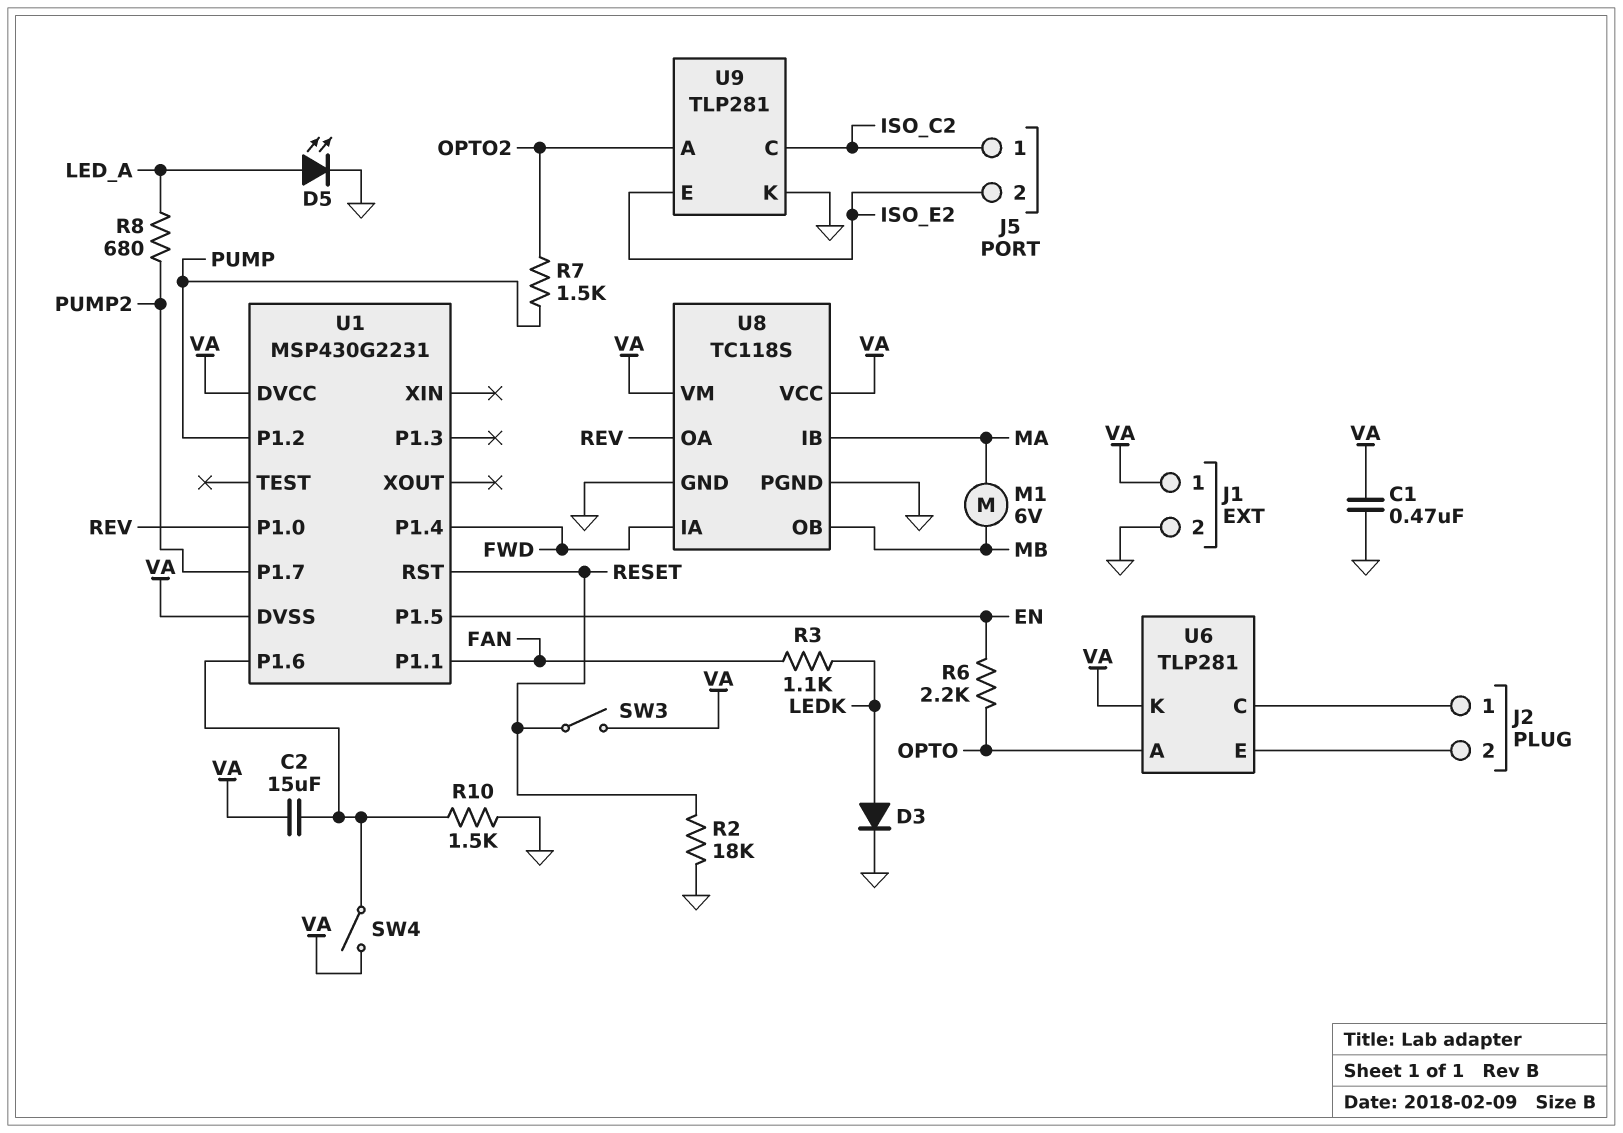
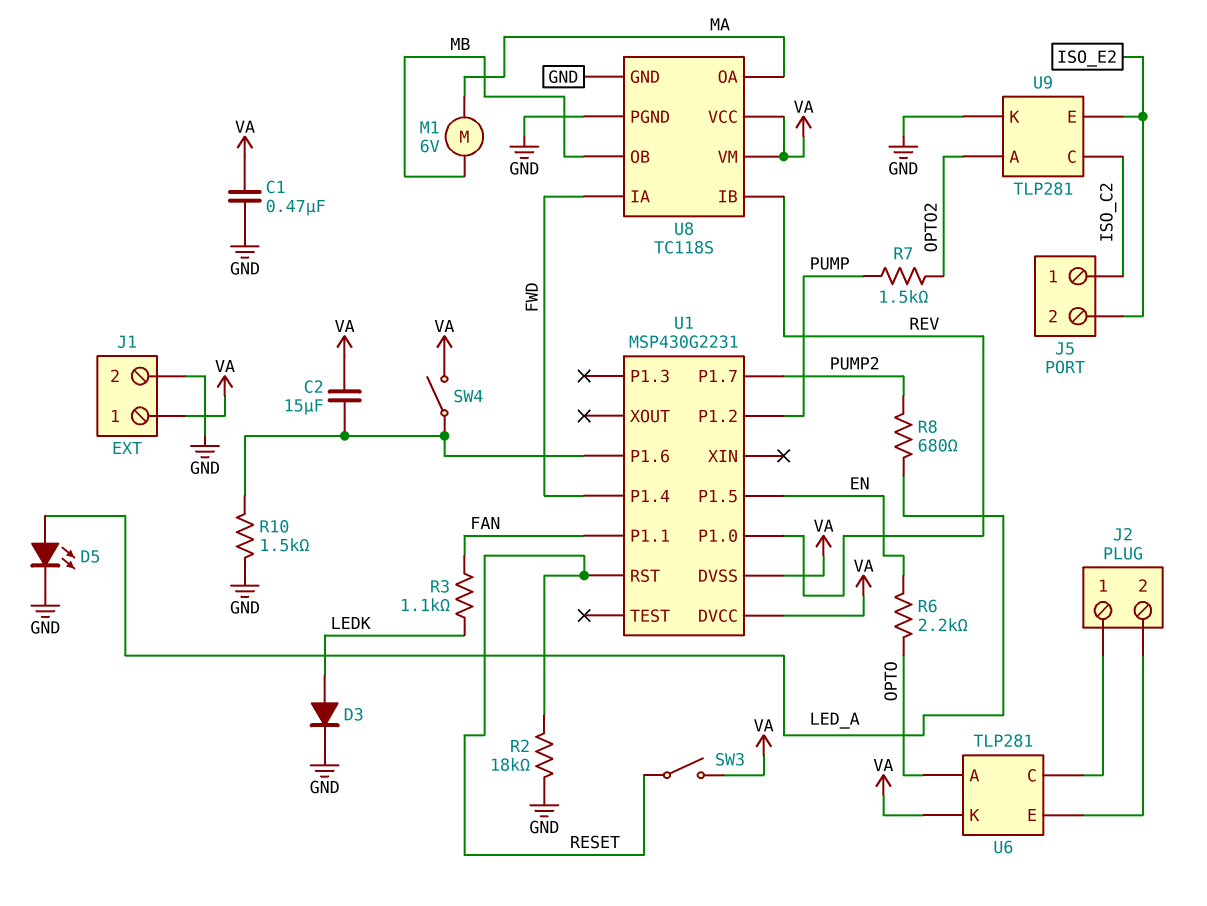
U8 pin IB: MA -> REV
U8 pin OA: REV -> MA

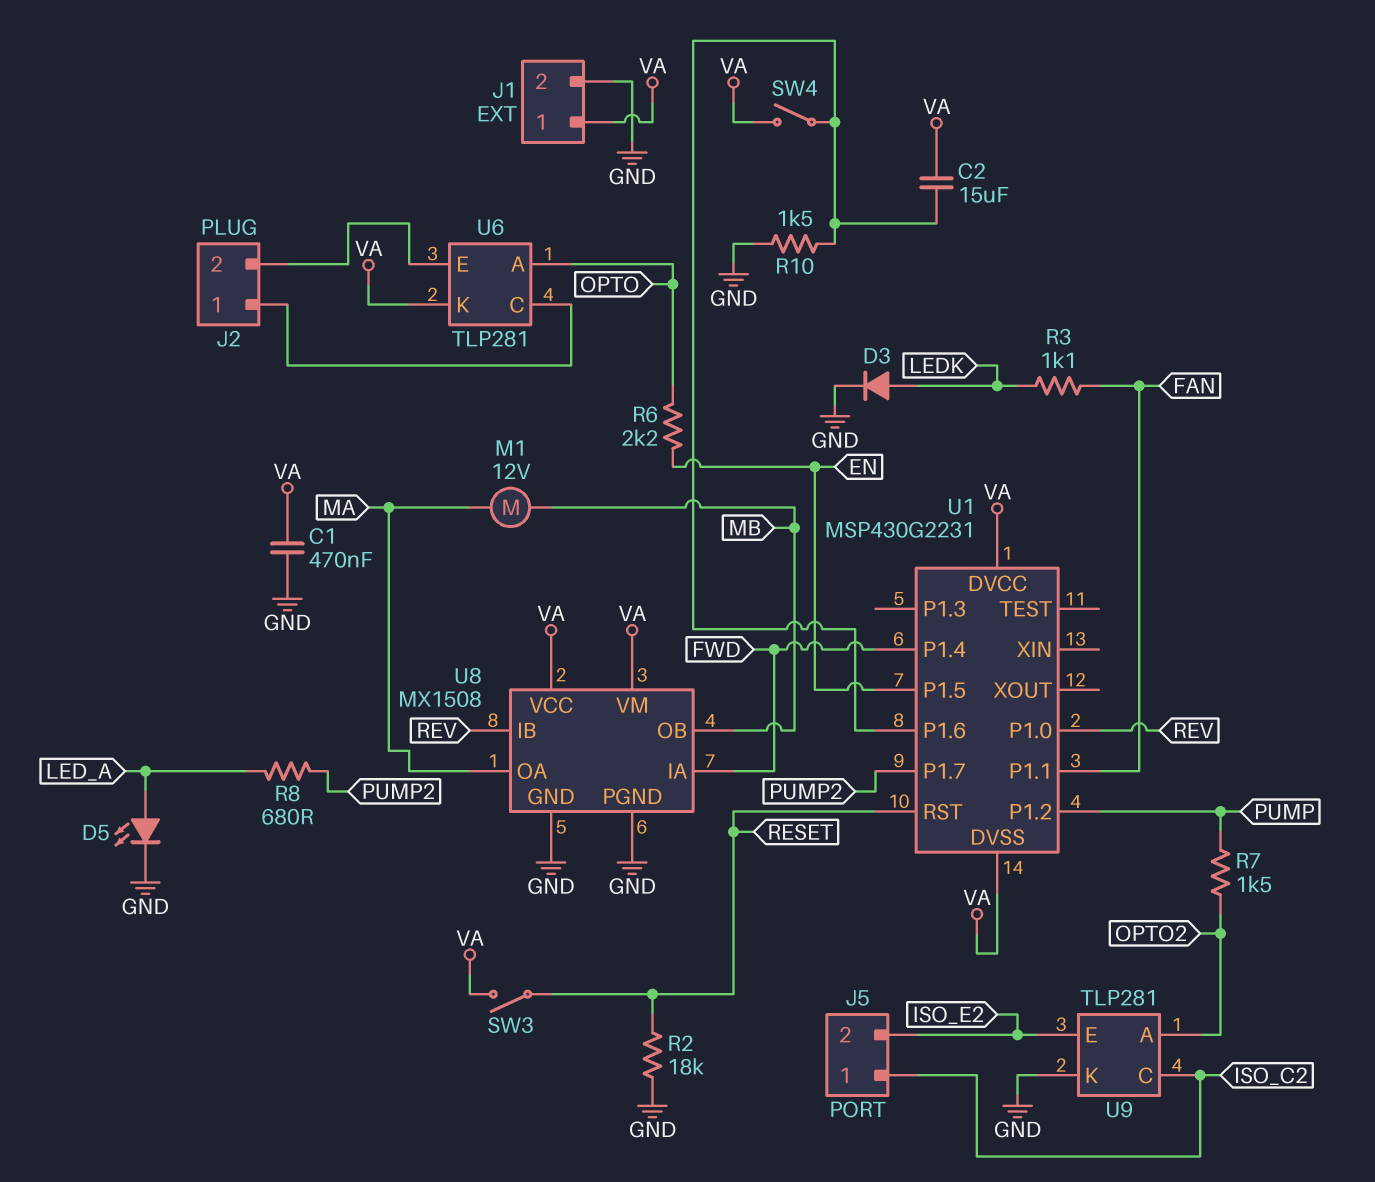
M1: motor 6V (MA, MB) -> motor 12V (MA, MB)
U8: TC118S -> MX1508

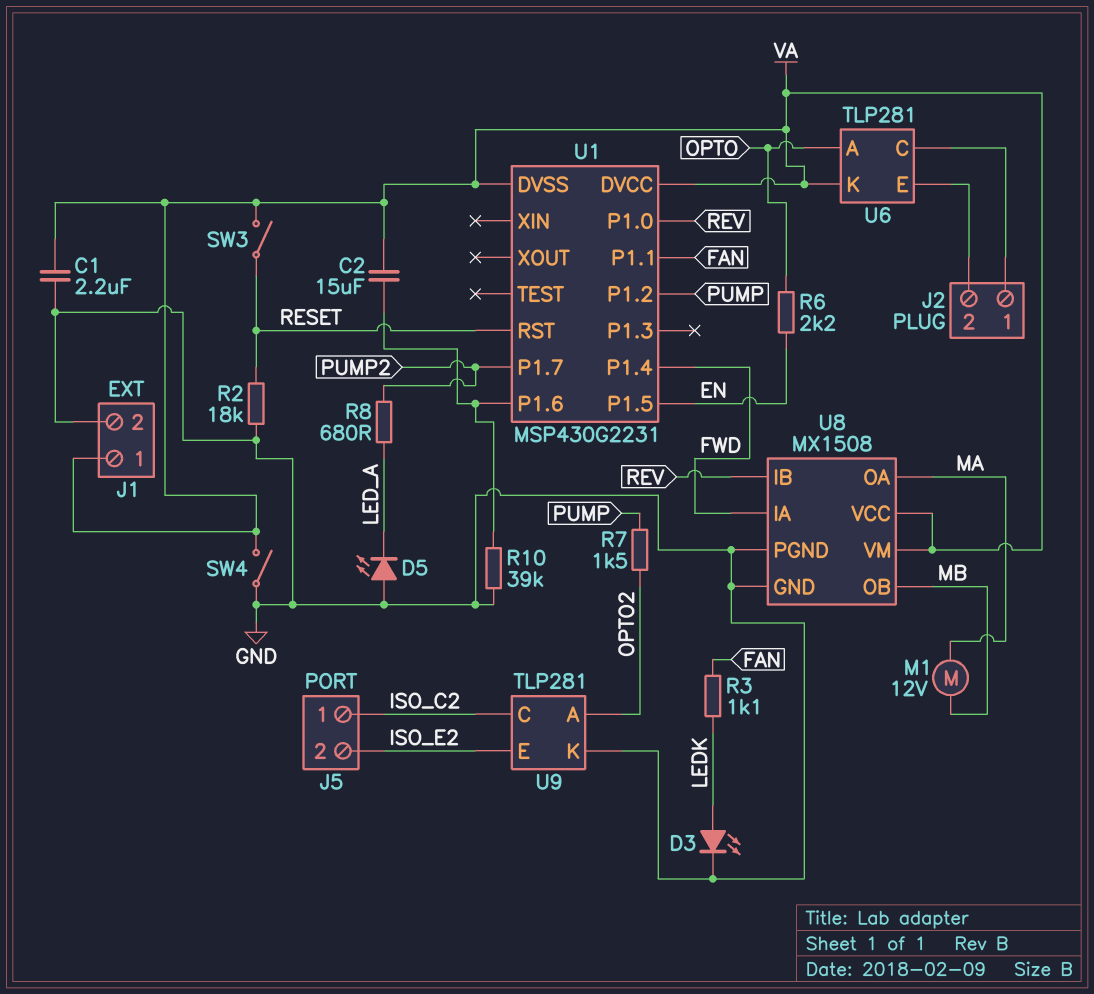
C1: 470nF (GND, VA) -> 2.2uF (GND, VA)
D3: diode (A LEDK, K GND) -> LED (A LEDK, K GND)
D5: LED (A LED_A, K GND) -> LED (A GND, K LED_A)
R10: 1.5k (GND, U1/P1.6) -> 39k (GND, U1/P1.6)
SW4: switch (U1/P1.6, VA) -> switch (GND, VA)

